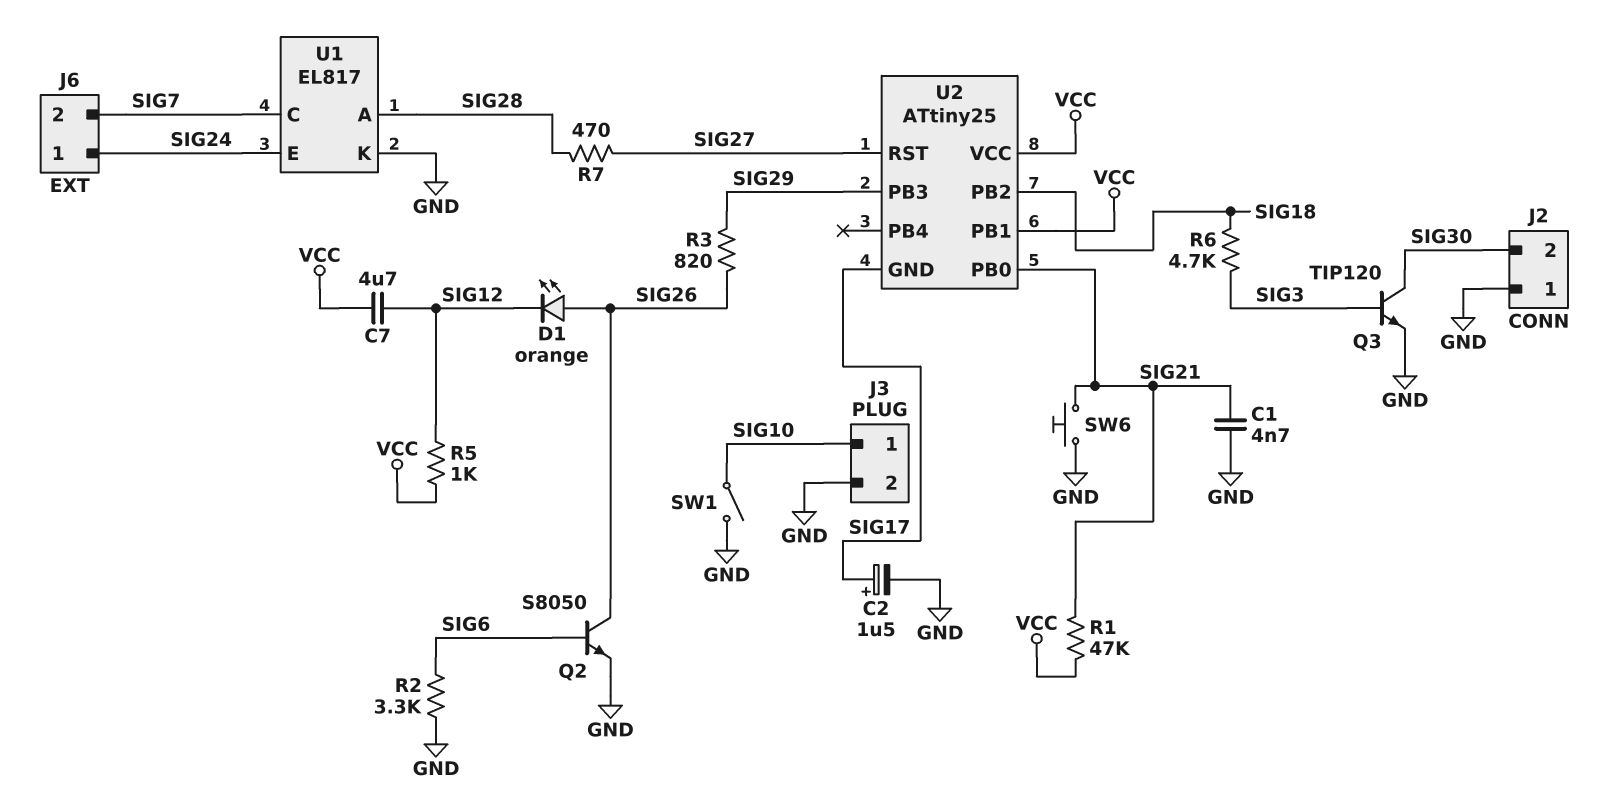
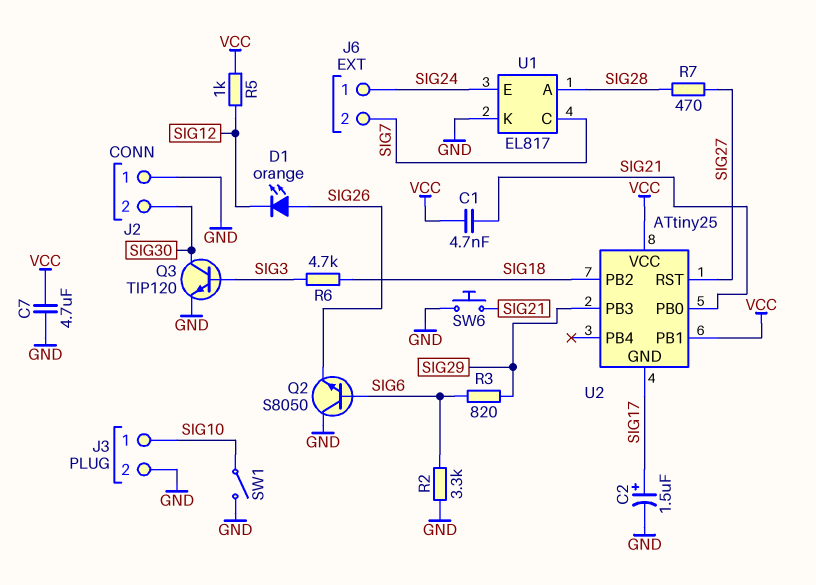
C1: 4.7nF (GND, SIG21) -> 4.7nF (SIG21, VCC)
C7: 4.7uF (SIG12, VCC) -> 4.7uF (GND, VCC)
Q2: NPN S8050 (B SIG6, C SIG26, E GND) -> NPN S8050 (B SIG6, C GND, E SIG26)
R1: 47k (SIG21, VCC) -> none
R3: 820 (SIG26, SIG29) -> 820 (SIG6, SIG29)

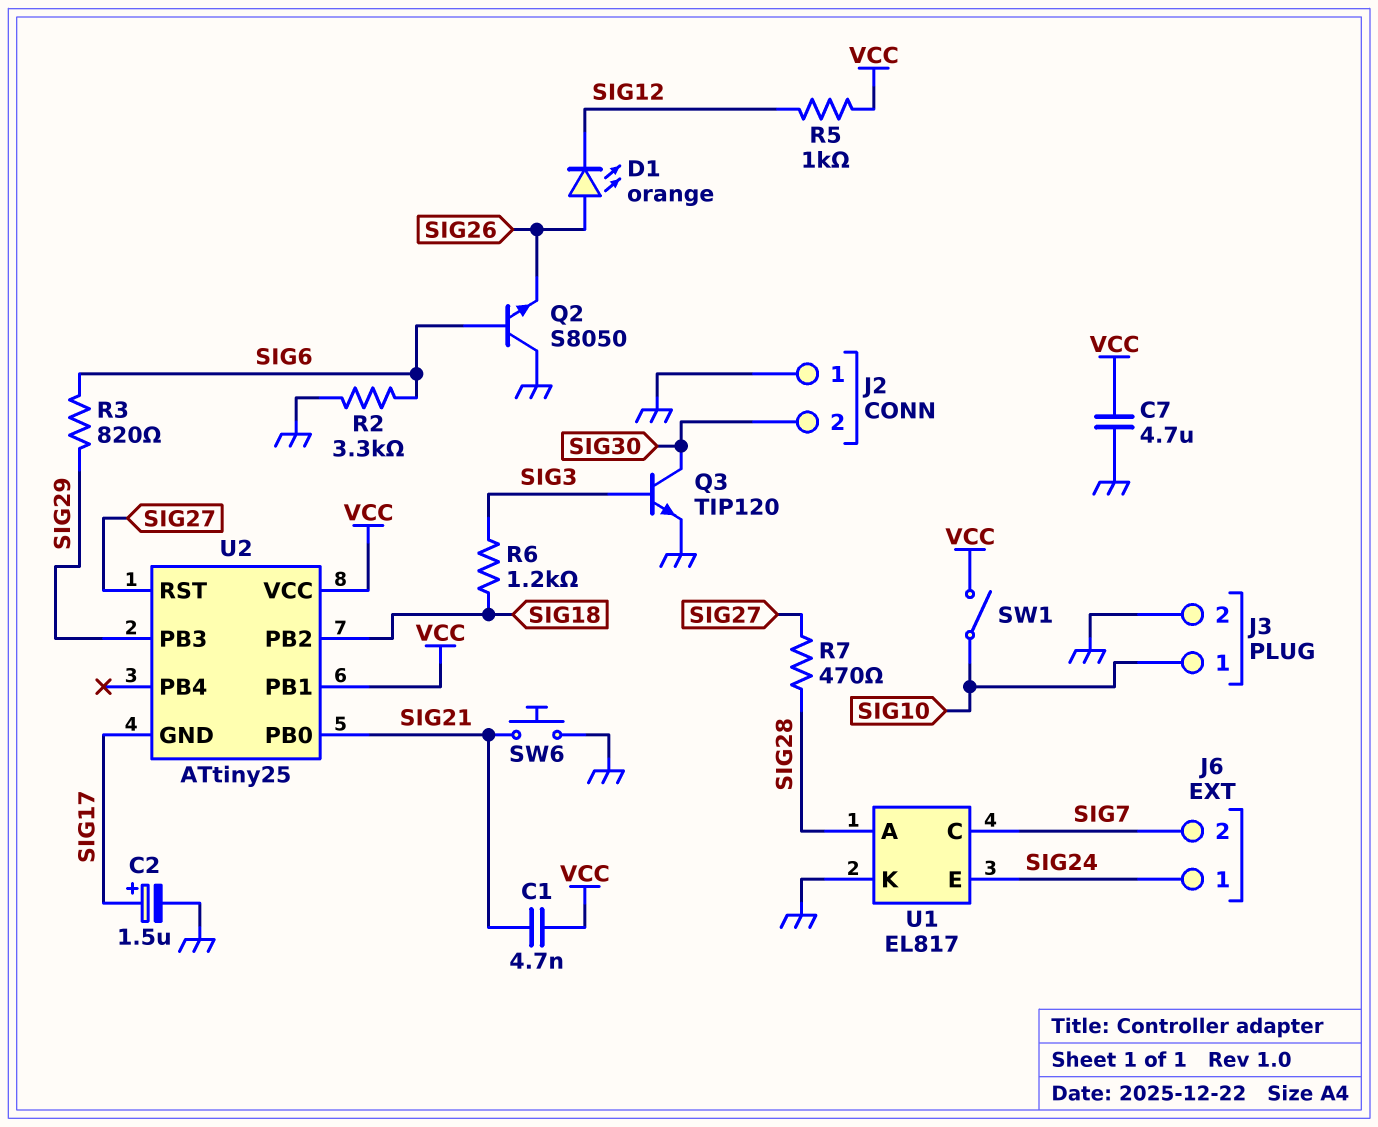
R6: 4.7k (SIG3, SIG18) -> 1.2k (SIG3, SIG18)
SW1: switch (GND, SIG10) -> switch (SIG10, VCC)

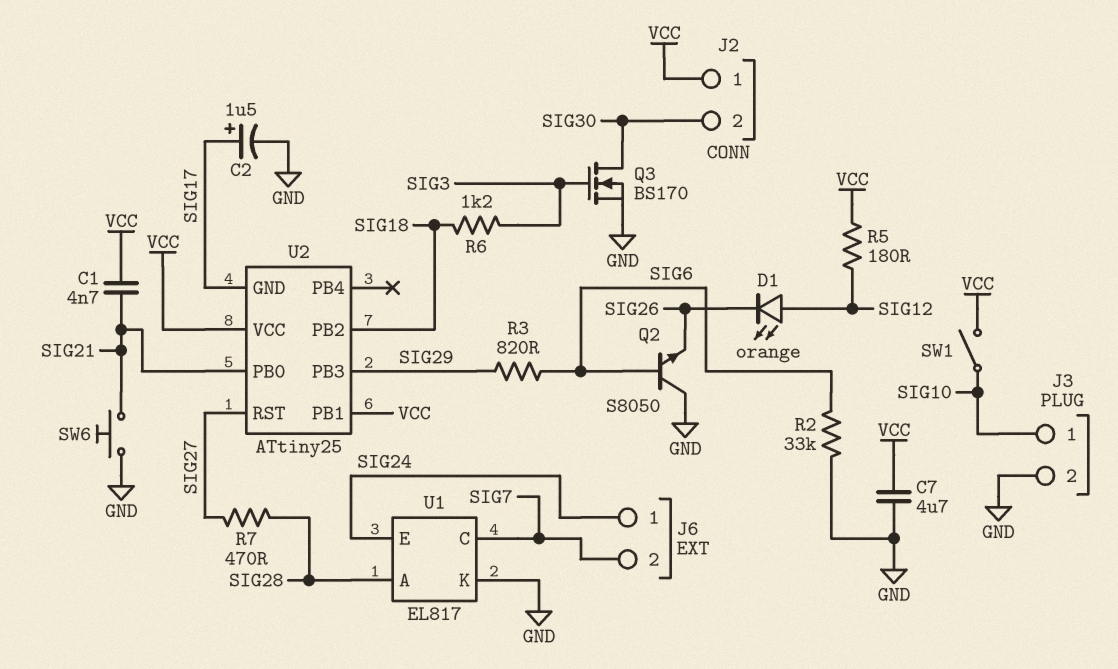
D1: LED orange (A SIG26, K SIG12) -> LED orange (A SIG12, K SIG26)
J2 pin 1: GND -> VCC
Q3: NPN TIP120 (B SIG3, C SIG30, E GND) -> NMOS BS170 (G SIG3, D SIG30, S GND)
R2: 3.3k (GND, SIG6) -> 33k (GND, SIG6)
R5: 1k (SIG12, VCC) -> 180 (SIG12, VCC)

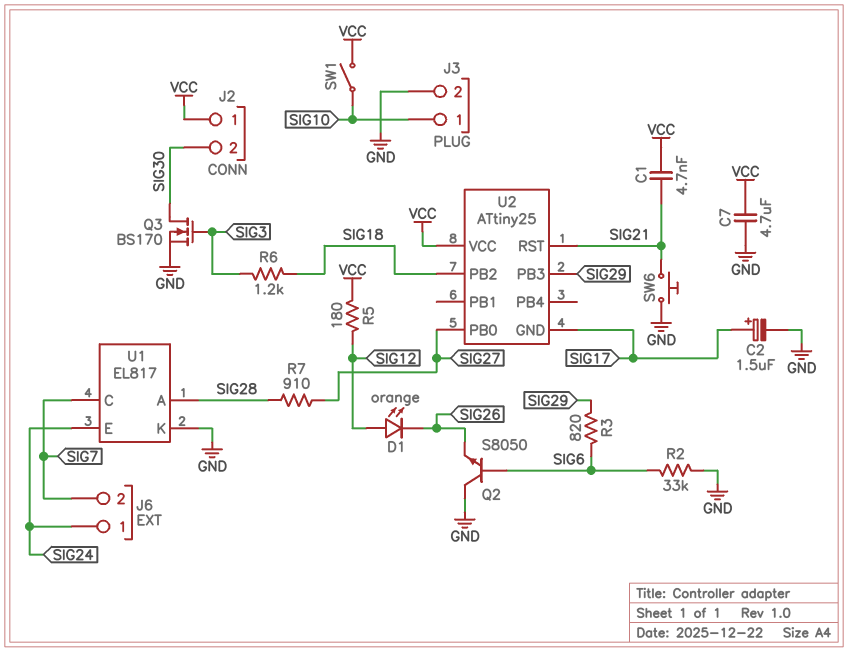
R7: 470 (SIG27, SIG28) -> 910 (SIG27, SIG28)
U2 pin PB0: SIG21 -> SIG27
U2 pin PB1: VCC -> none
U2 pin RST: SIG27 -> SIG21

